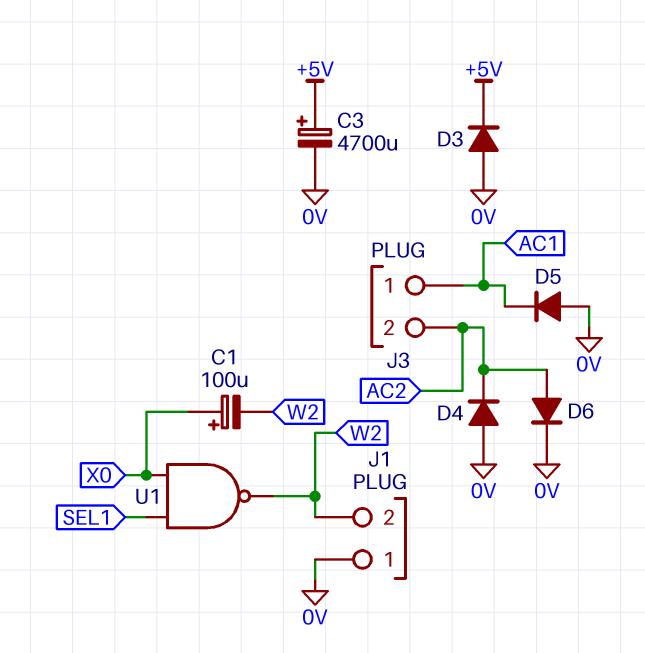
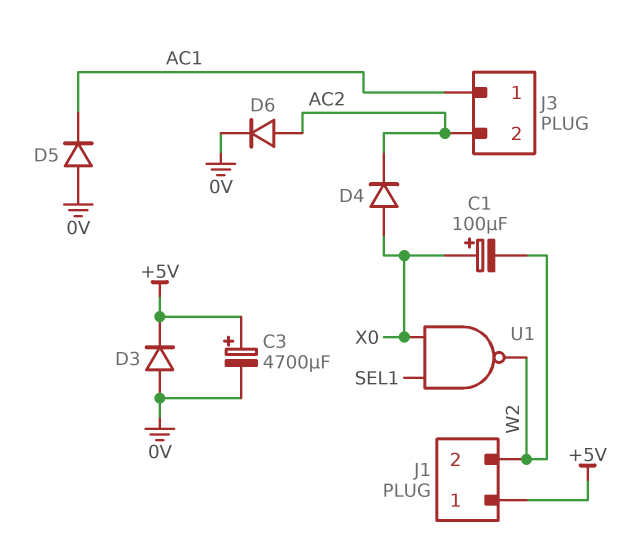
D4: diode (A 0V, K AC2) -> diode (A X0, K AC2)
J1 pin 1: 0V -> +5V

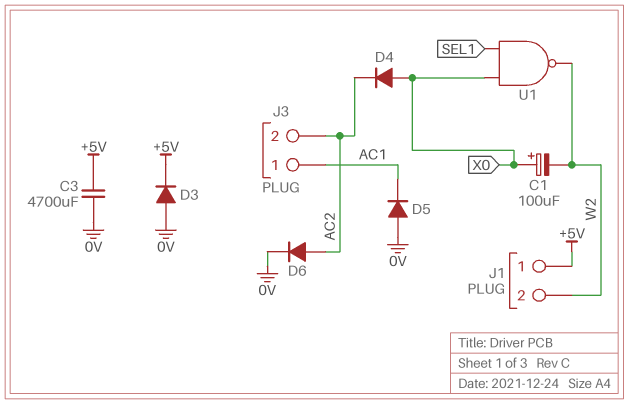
C3: 4700uF (plus +5V, minus 0V) -> 4700uF (+5V, 0V)

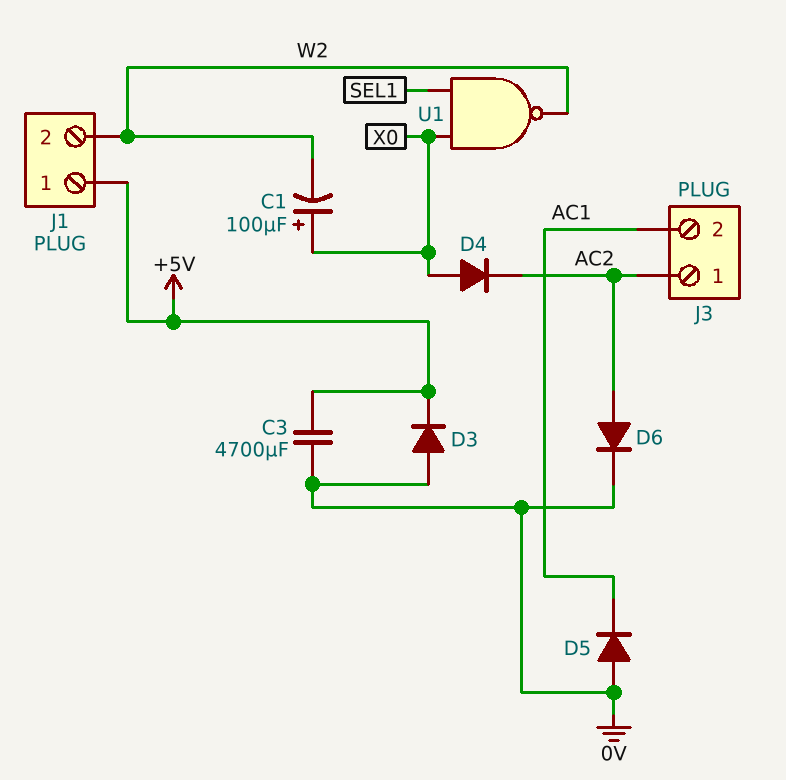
J3 pin 1: AC1 -> AC2
J3 pin 2: AC2 -> AC1

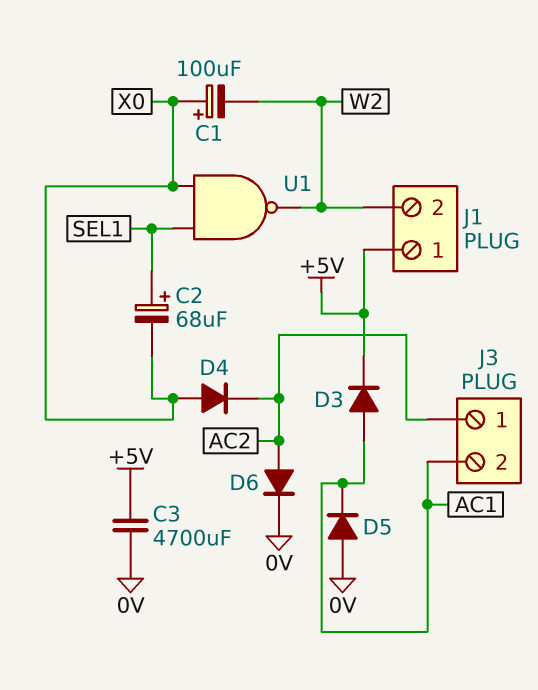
C2: none -> 68uF (plus SEL1, minus X0)
D3: diode (A 0V, K +5V) -> diode (A AC1, K +5V)

